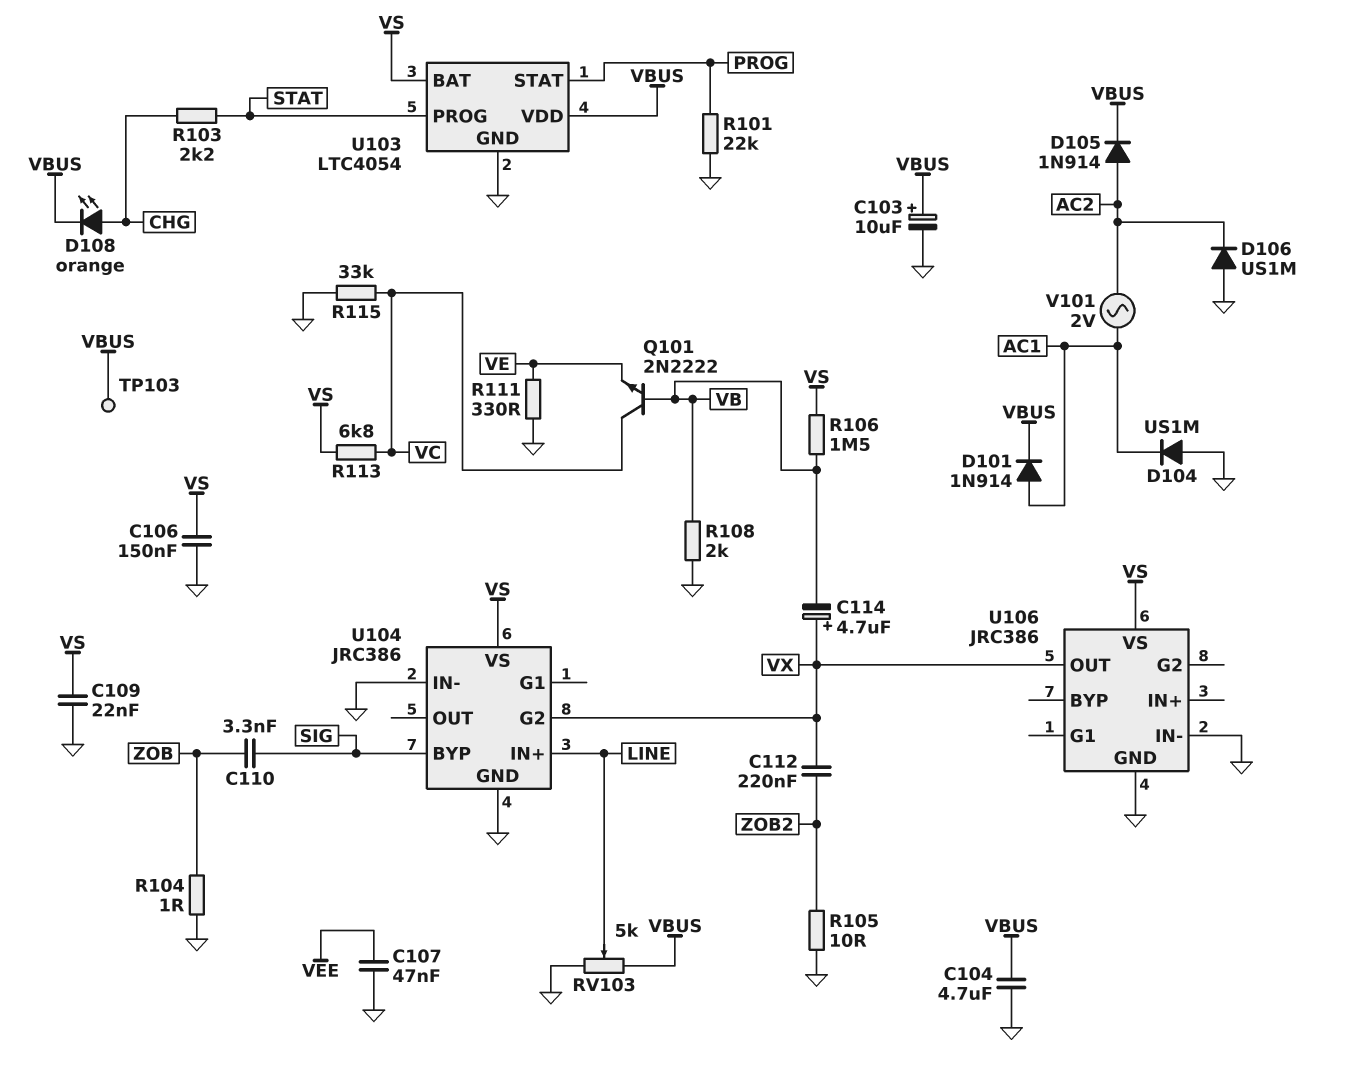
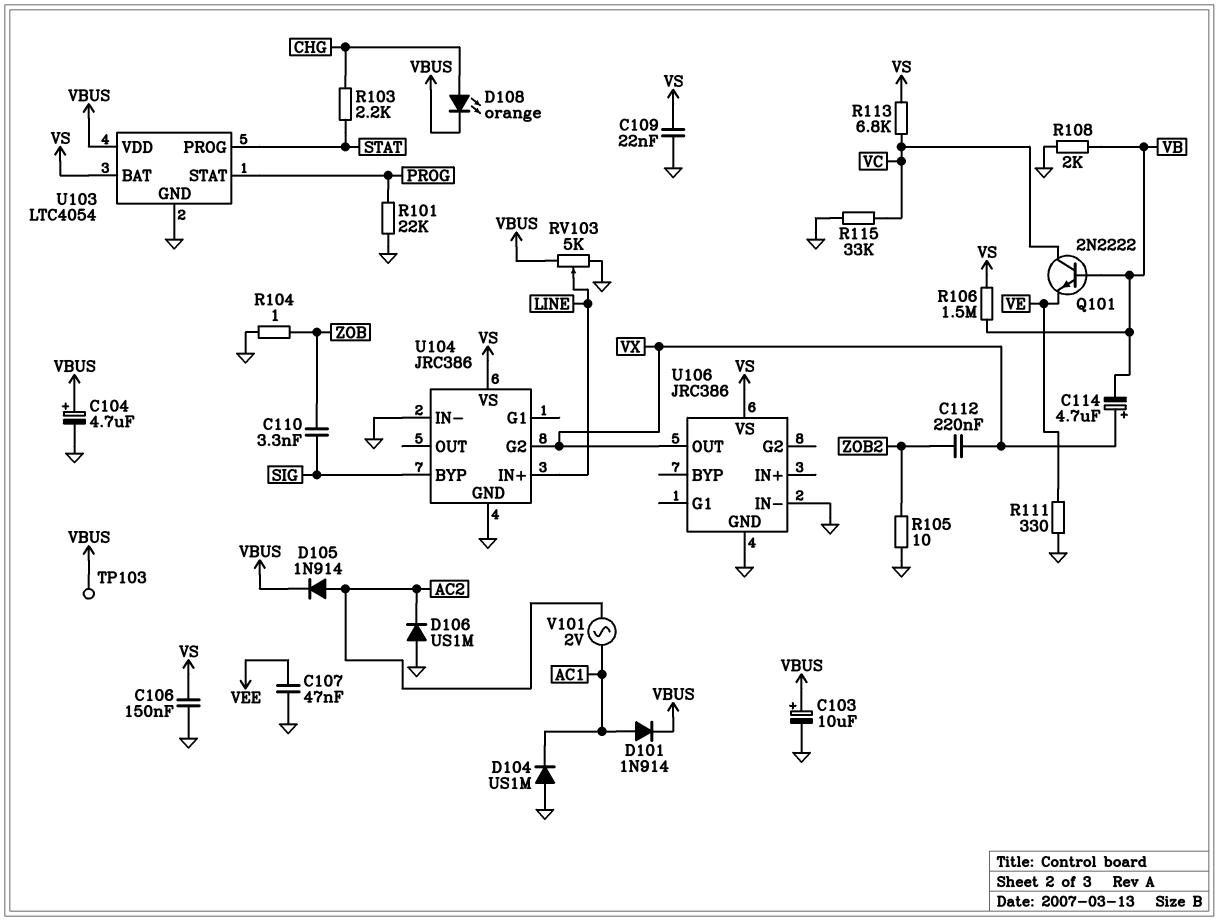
C104: 4.7uF (GND, VBUS) -> 4.7uF (plus VBUS, minus GND)

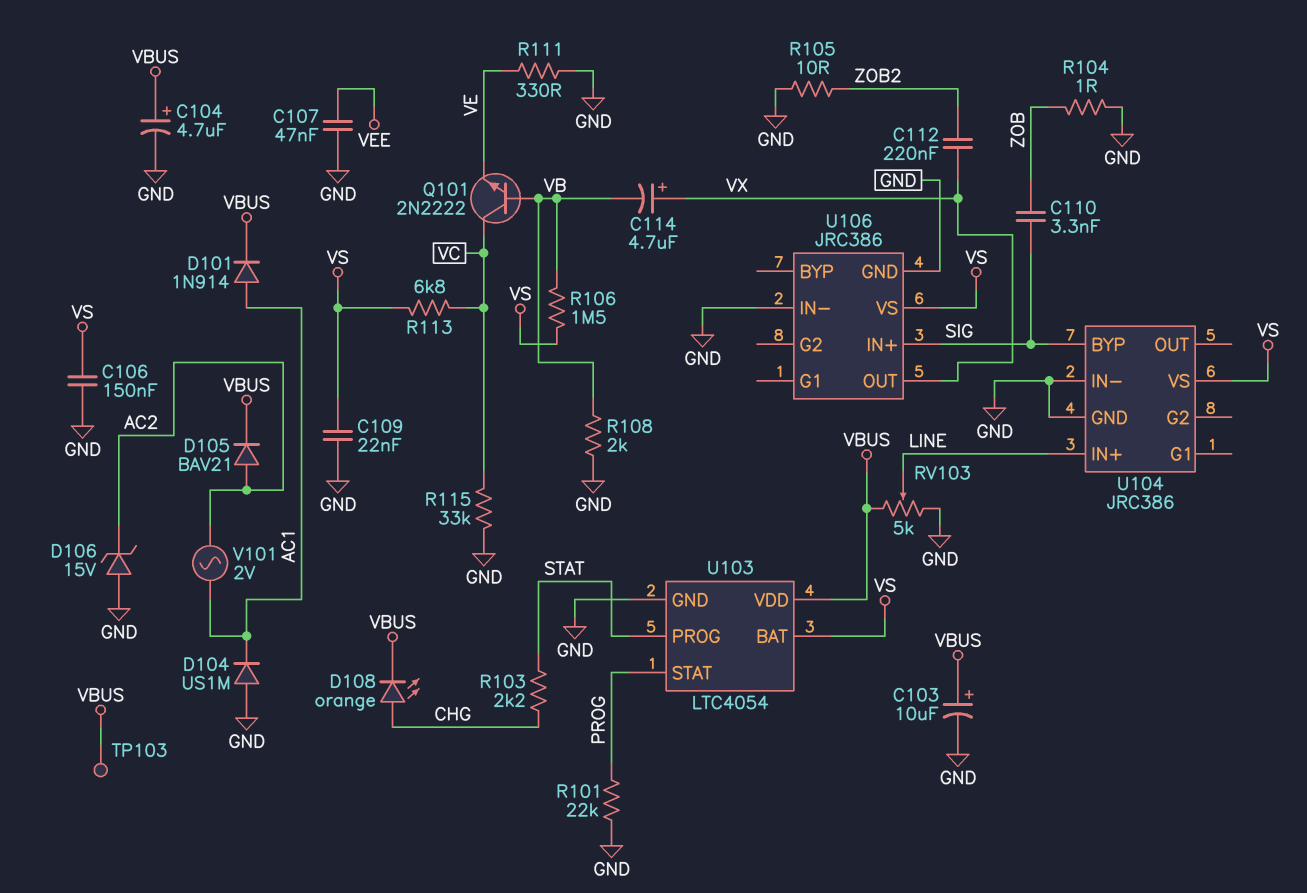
D105: diode 1N914 (A AC2, K VBUS) -> diode BAV21 (A AC2, K VBUS)
D106: diode US1M (A GND, K AC2) -> zener 15V (A GND, K AC2)
U104 pin G2: VX -> none
U106 pin IN+: none -> SIG

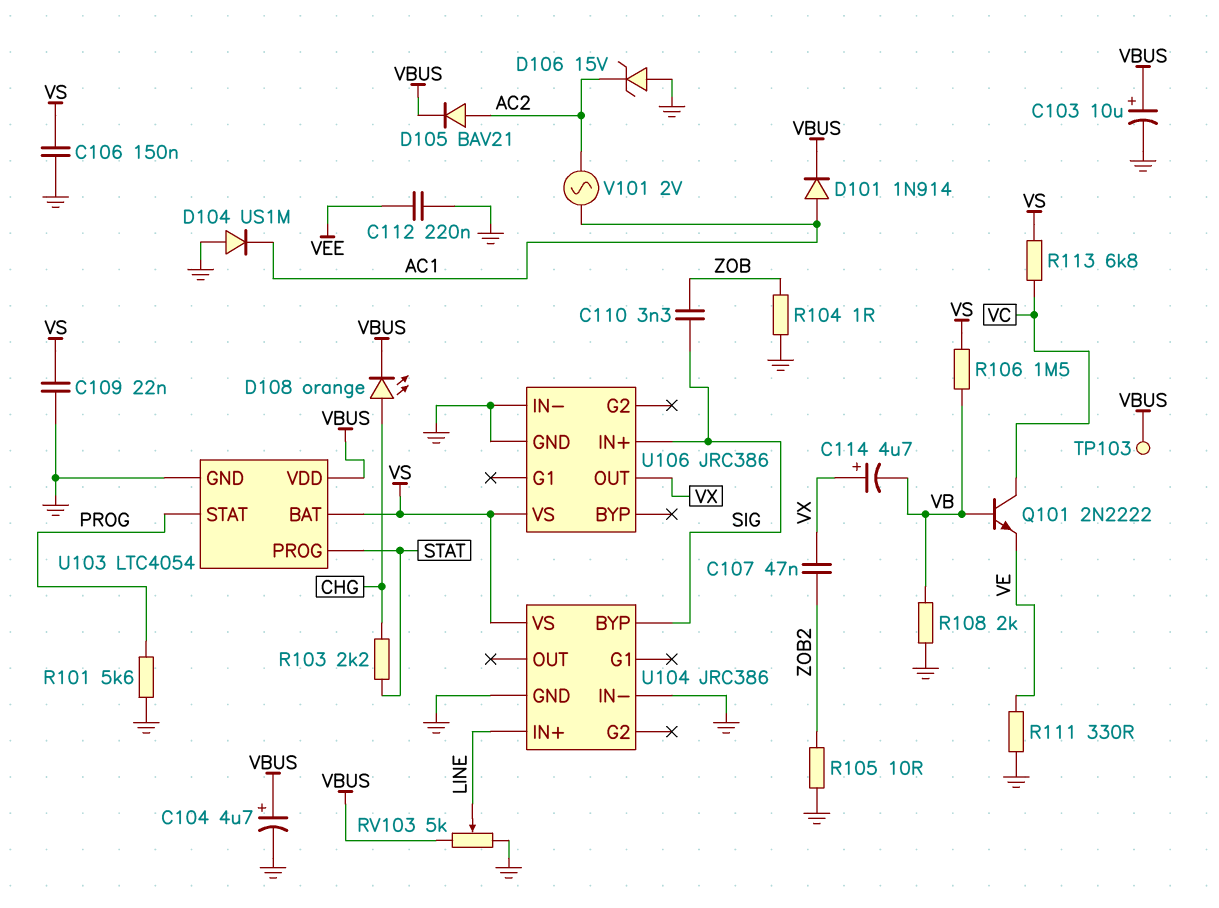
C107: 47nF (GND, VEE) -> 47nF (VX, ZOB2)
C112: 220nF (VX, ZOB2) -> 220nF (GND, VEE)
R101: 22k (GND, PROG) -> 5.6k (GND, PROG)
R115: 33k (GND, VC) -> none

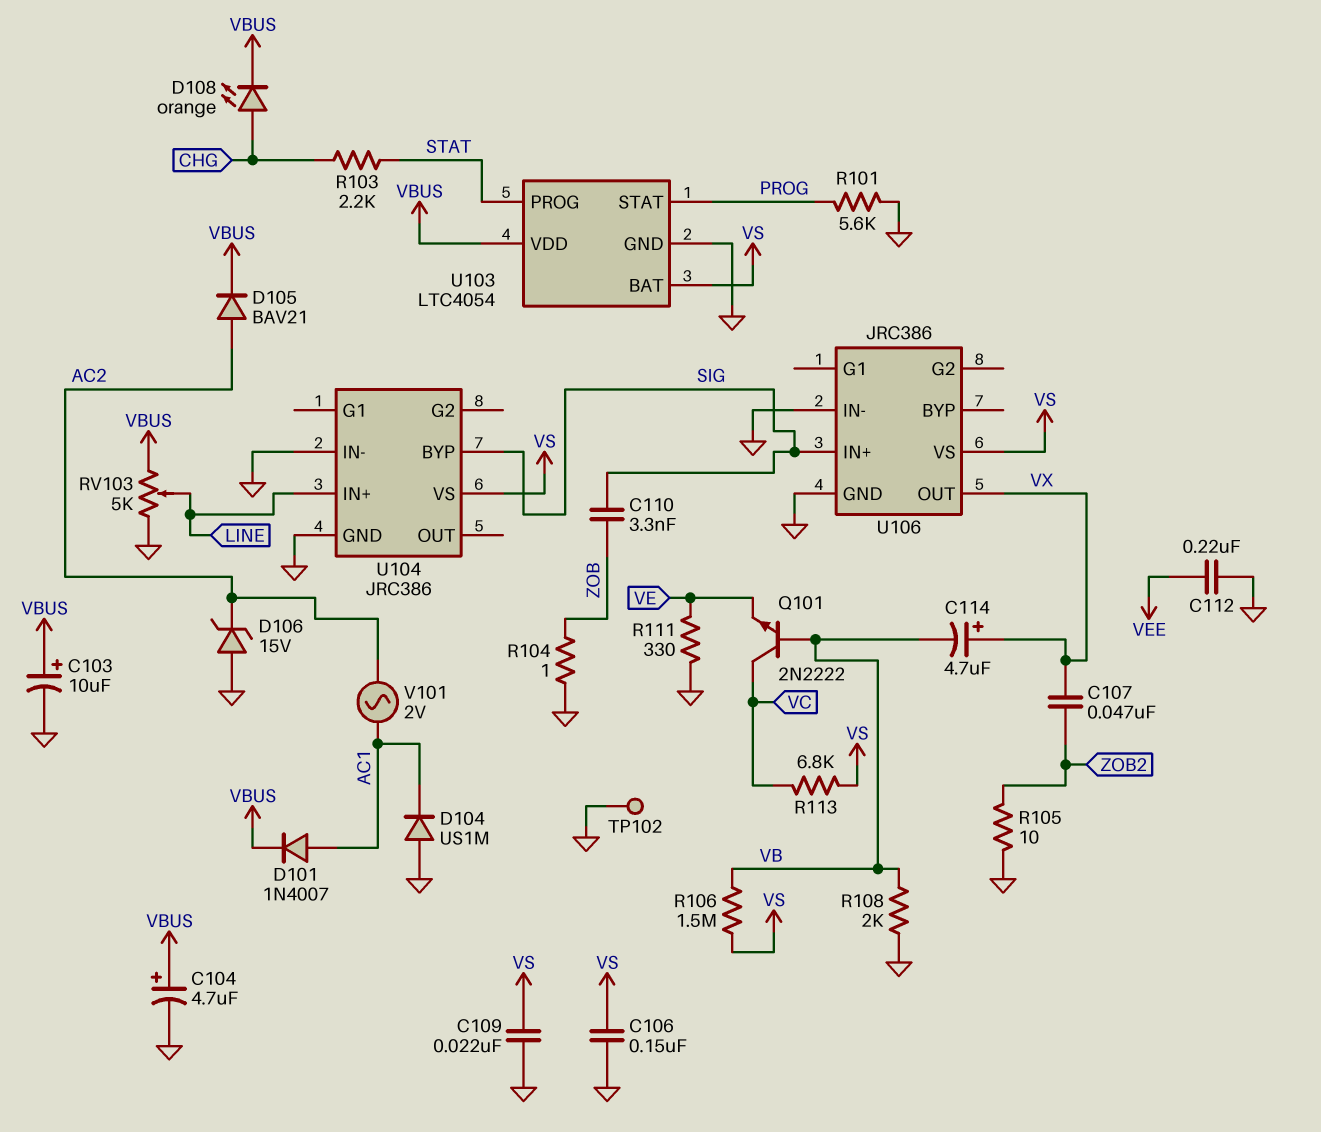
D101: diode 1N914 (A AC1, K VBUS) -> diode 1N4007 (A AC1, K VBUS)
TP102: none -> test point (GND)
TP103: test point (VBUS) -> none

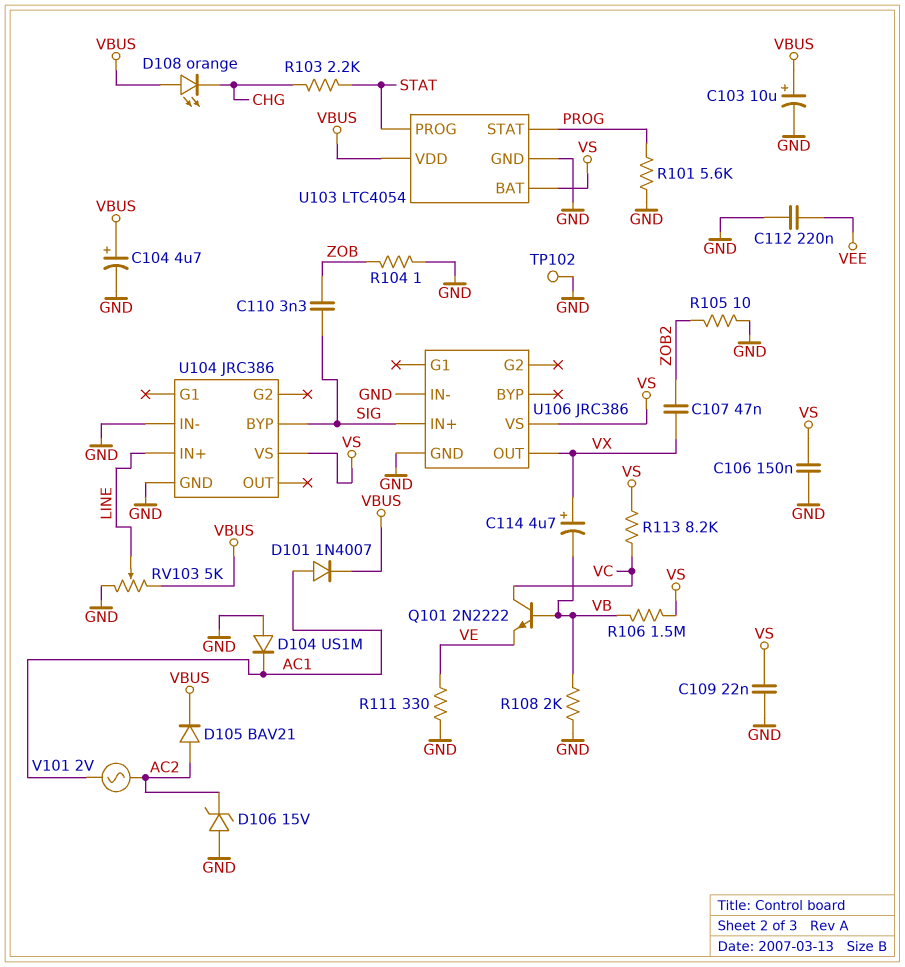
D108: LED orange (A CHG, K VBUS) -> LED orange (A VBUS, K CHG)
R113: 6.8k (VC, VS) -> 8.2k (VC, VS)

